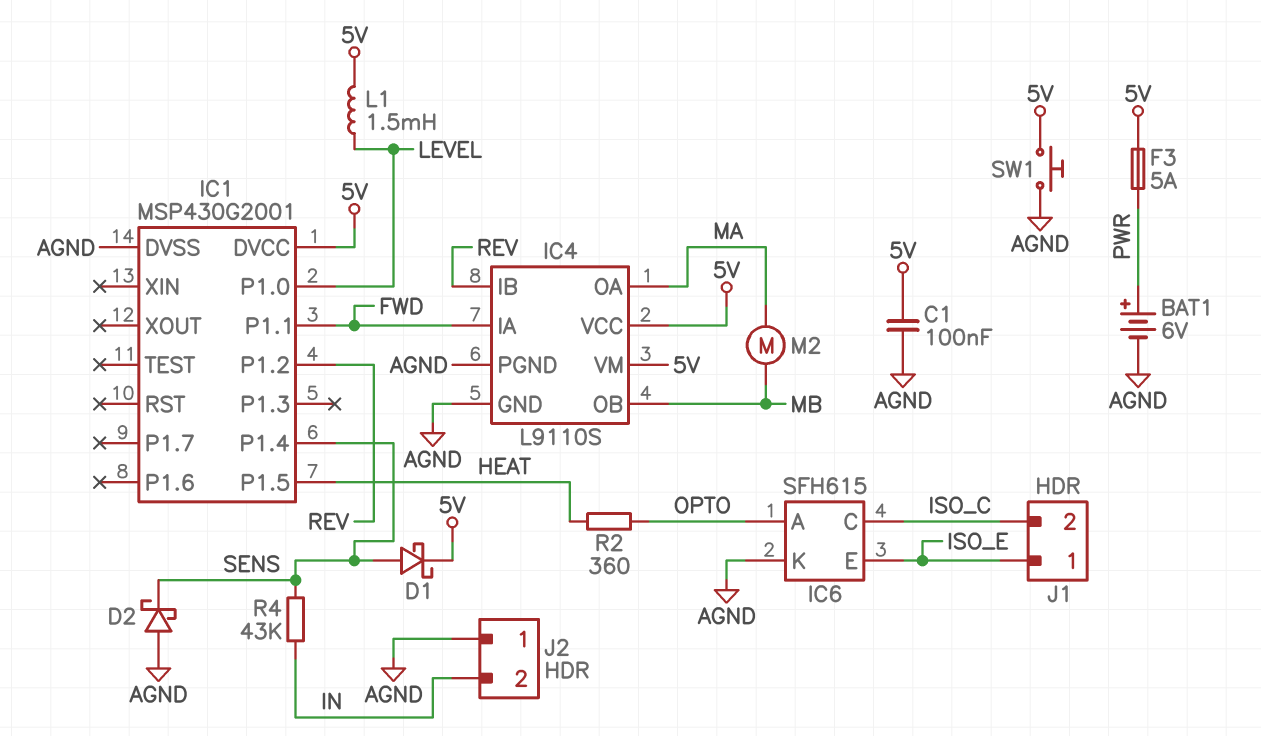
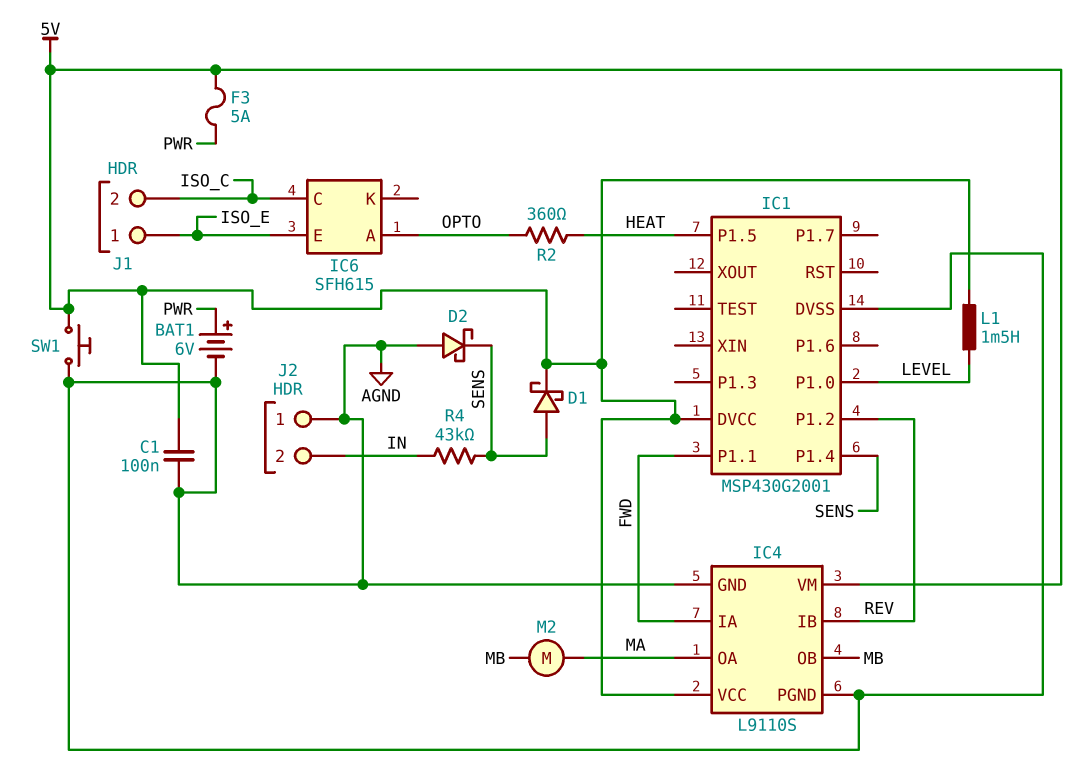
IC6 pin K: AGND -> none

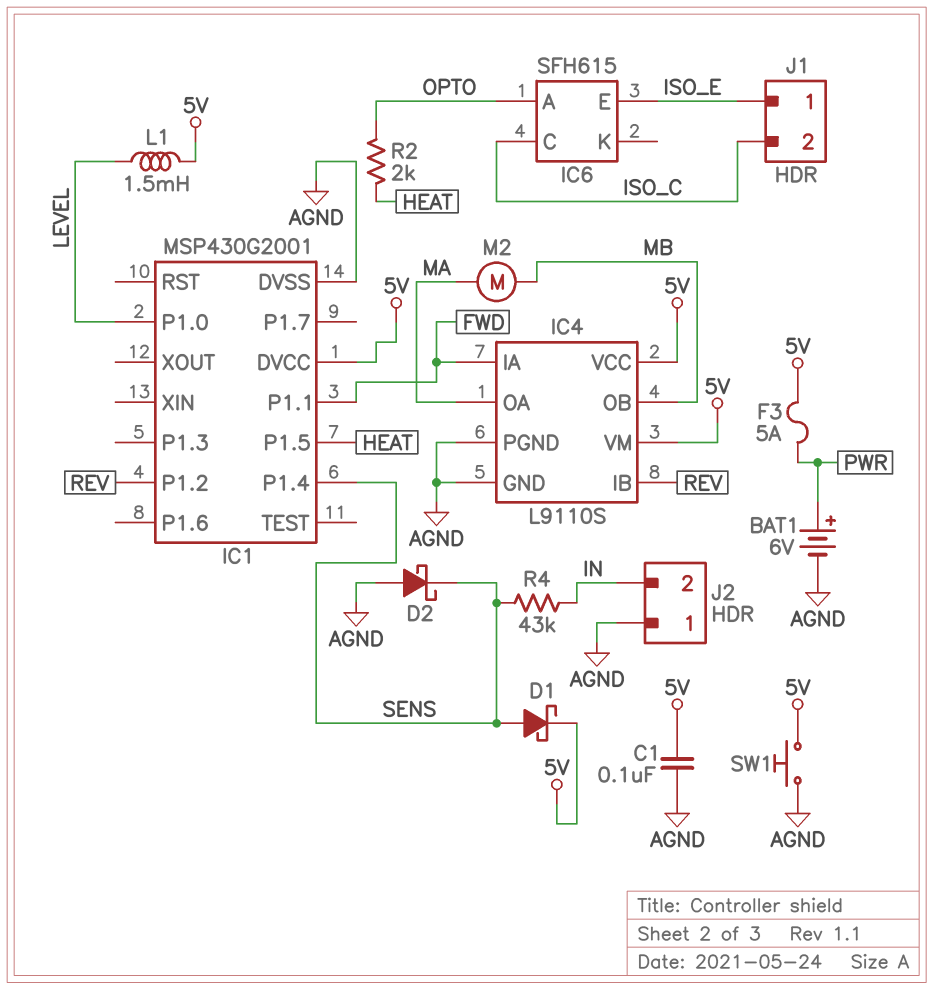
R2: 360 (HEAT, OPTO) -> 2k (HEAT, OPTO)

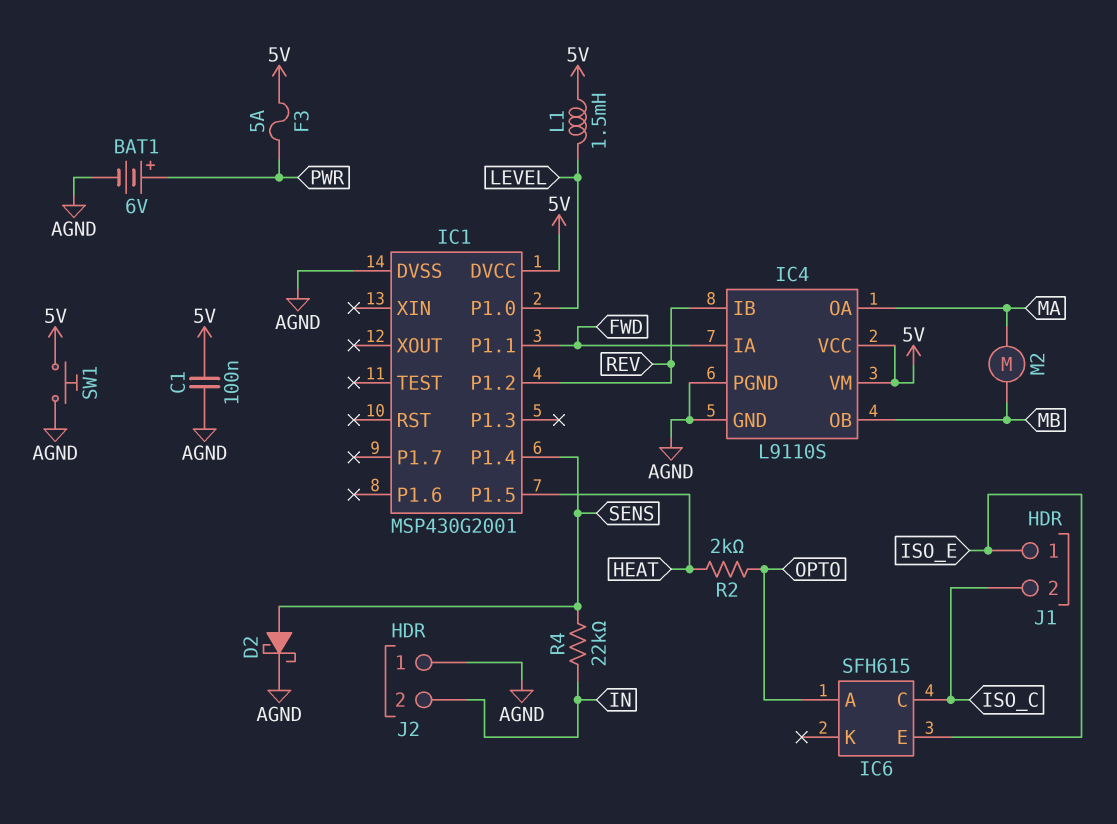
D1: schottky (A SENS, K 5V) -> none
D2: schottky (A AGND, K SENS) -> schottky (A SENS, K AGND)
R4: 43k (IN, SENS) -> 22k (IN, SENS)

